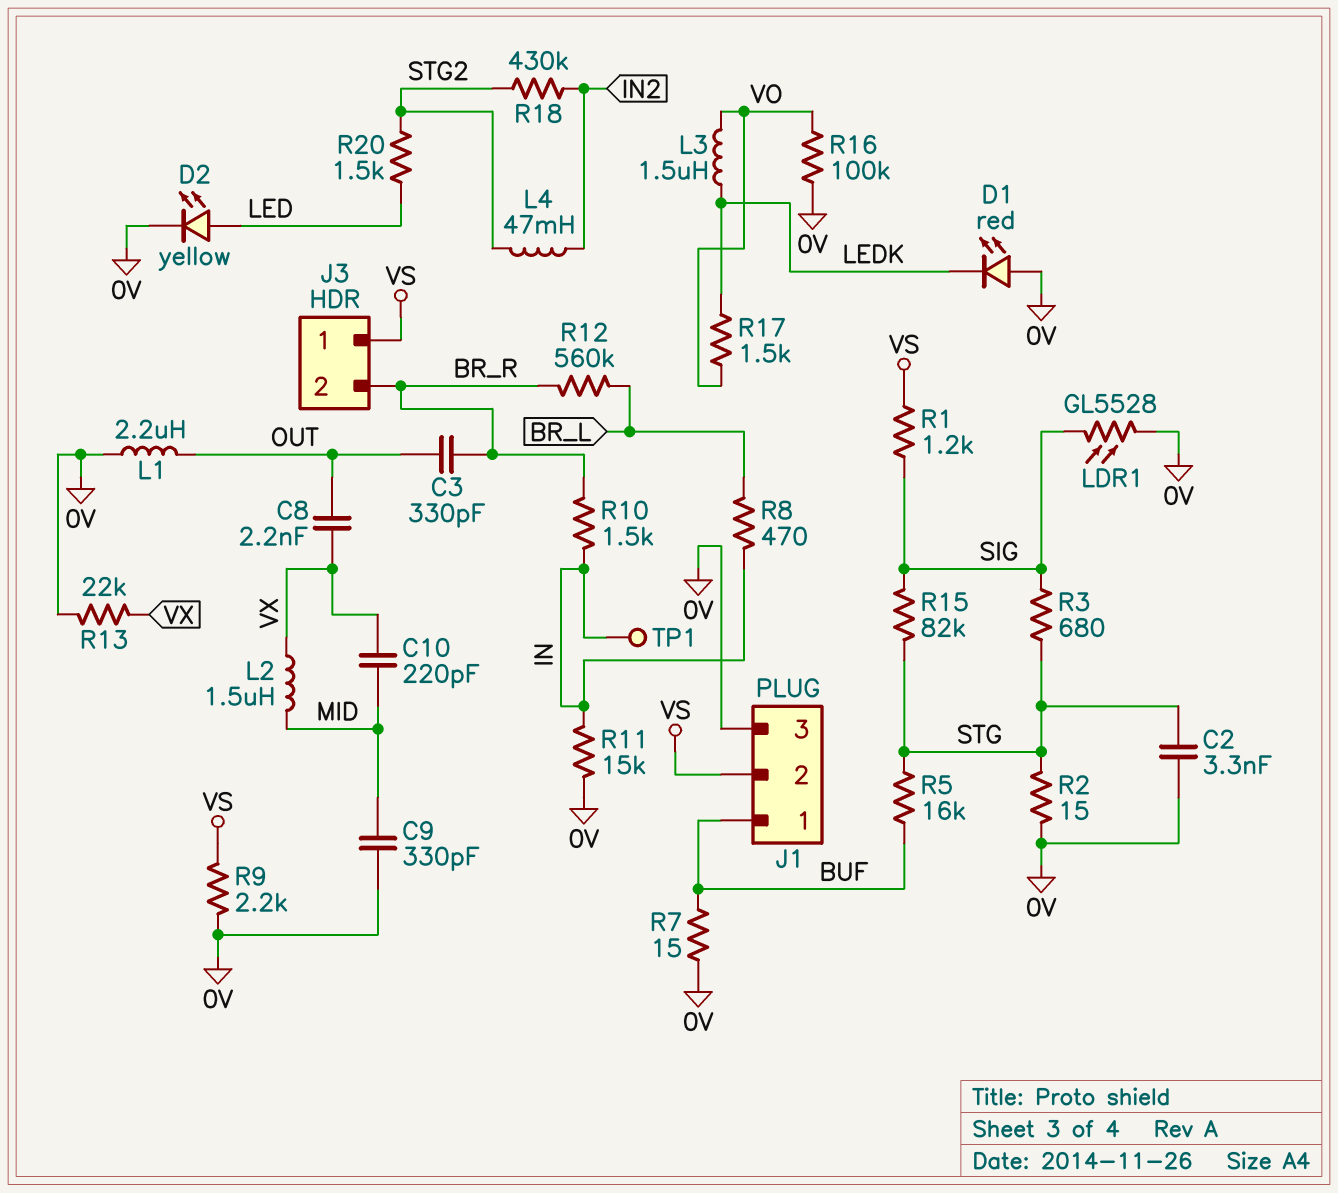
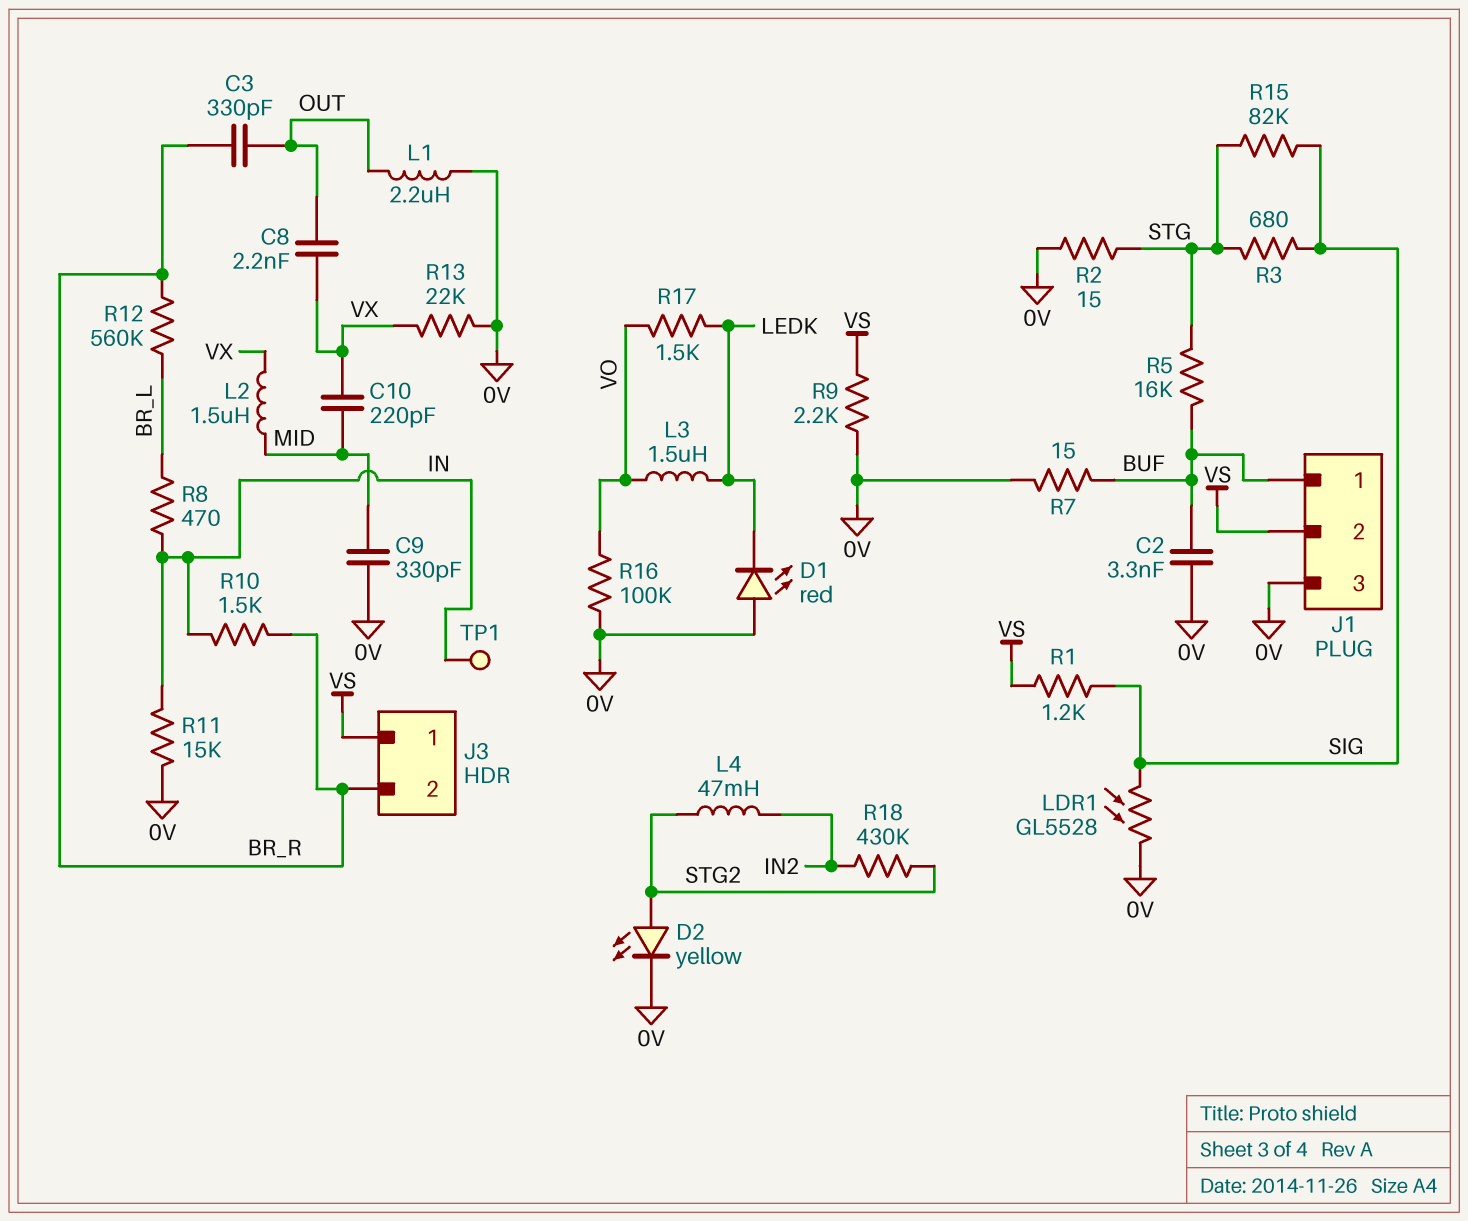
C2: 3.3nF (0V, STG) -> 3.3nF (0V, BUF)
D2: LED yellow (A LED, K 0V) -> LED yellow (A STG2, K 0V)
R20: 1.5k (LED, STG2) -> none

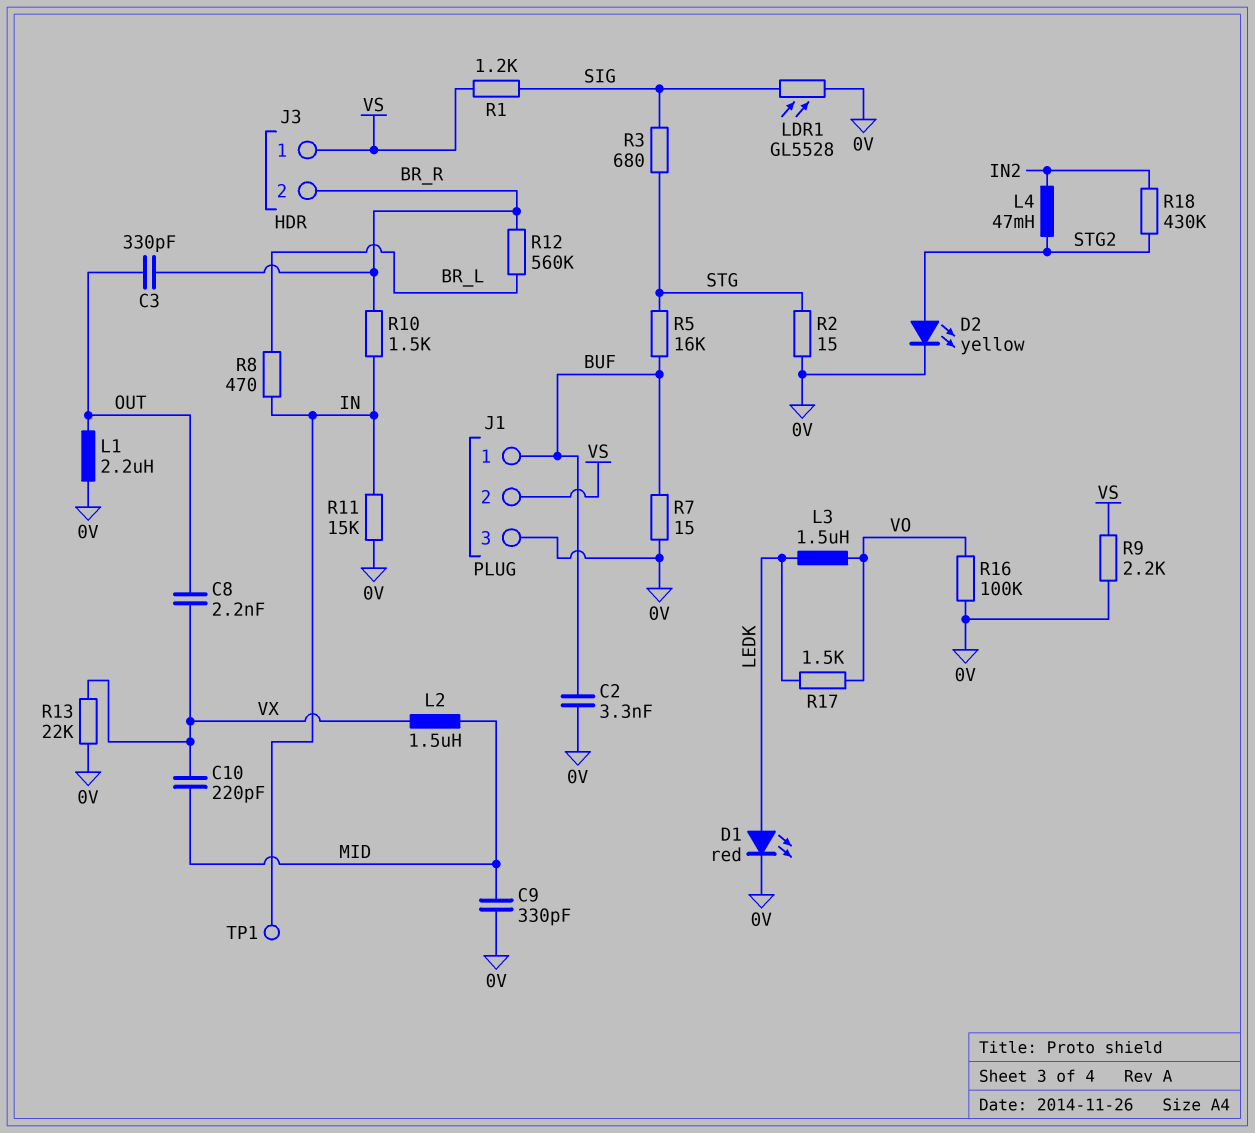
D1: LED red (A 0V, K LEDK) -> LED red (A LEDK, K 0V)
R15: 82k (SIG, STG) -> none

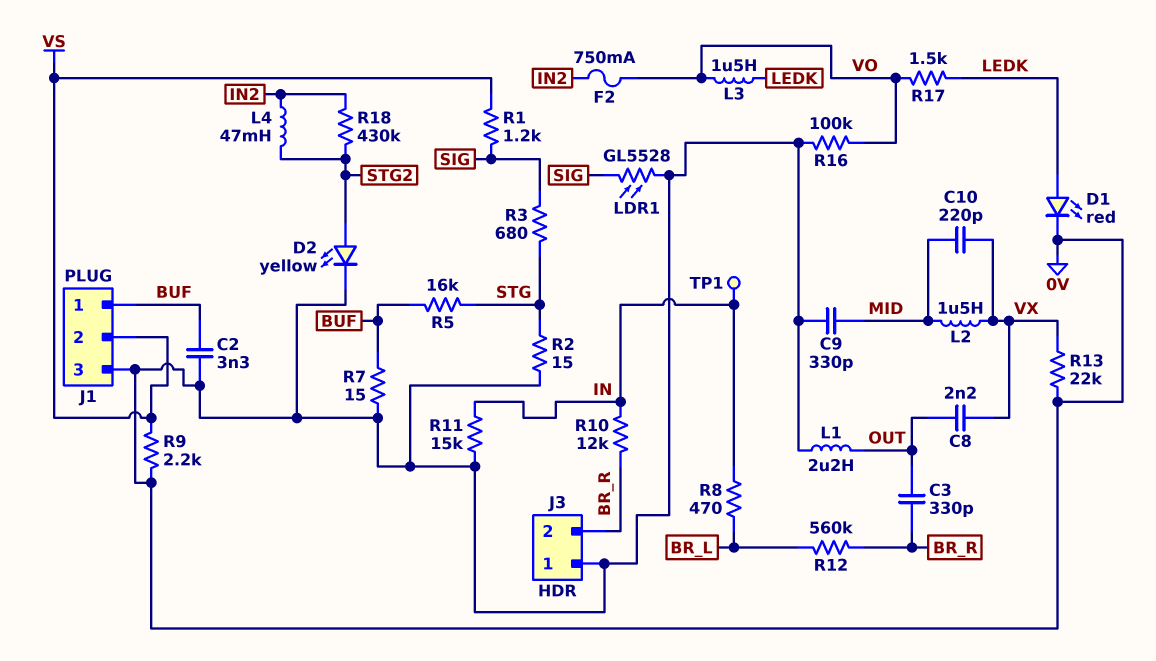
F2: none -> 750mA (IN2, VO)
J3 pin 1: VS -> 0V
R10: 1.5k (BR_R, IN) -> 12k (BR_R, IN)

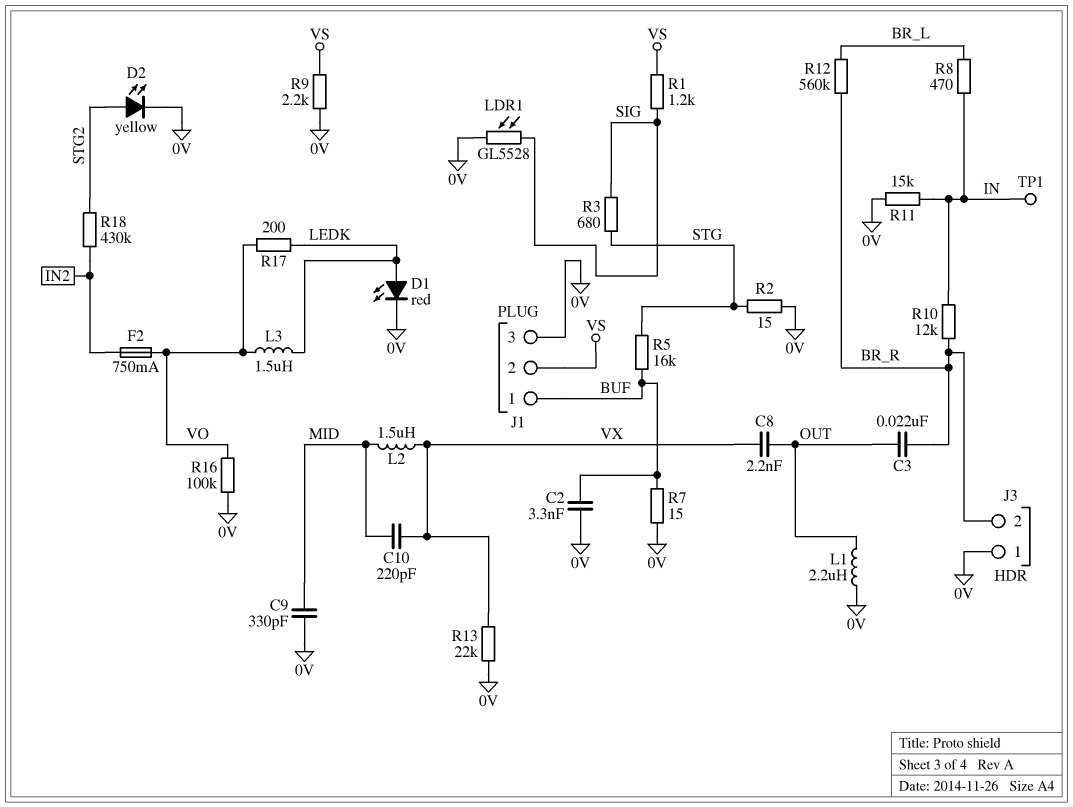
C3: 330pF (BR_R, OUT) -> 22nF (BR_R, OUT)
L4: 47mH (IN2, STG2) -> none
R17: 1.5k (LEDK, VO) -> 200 (LEDK, VO)

